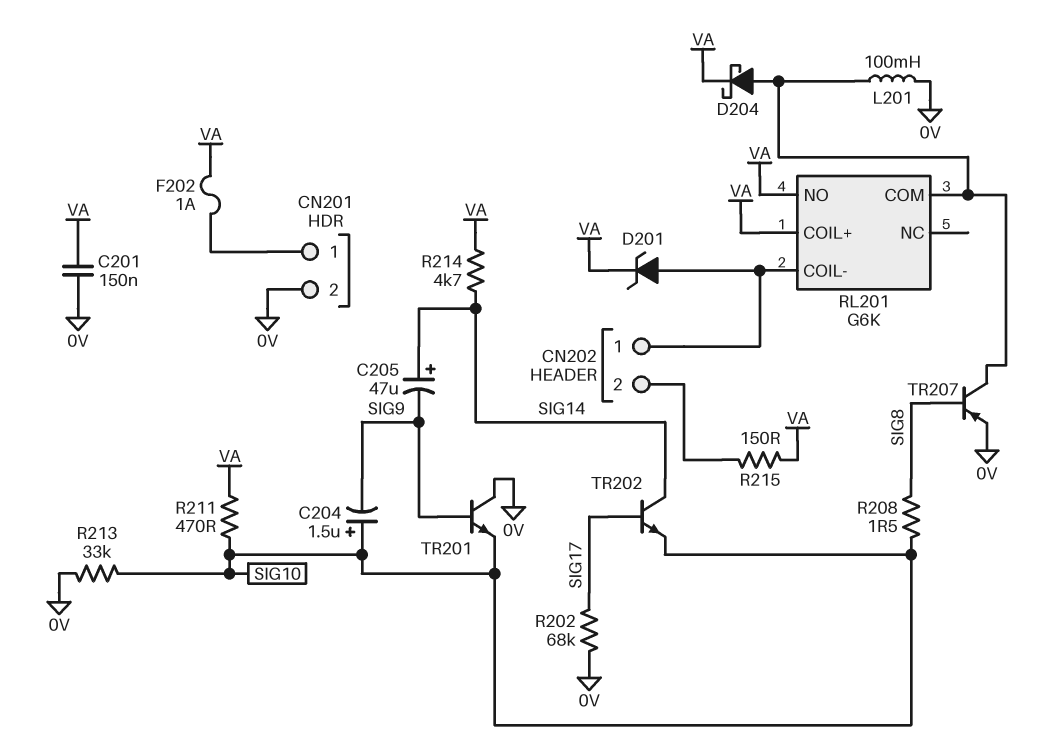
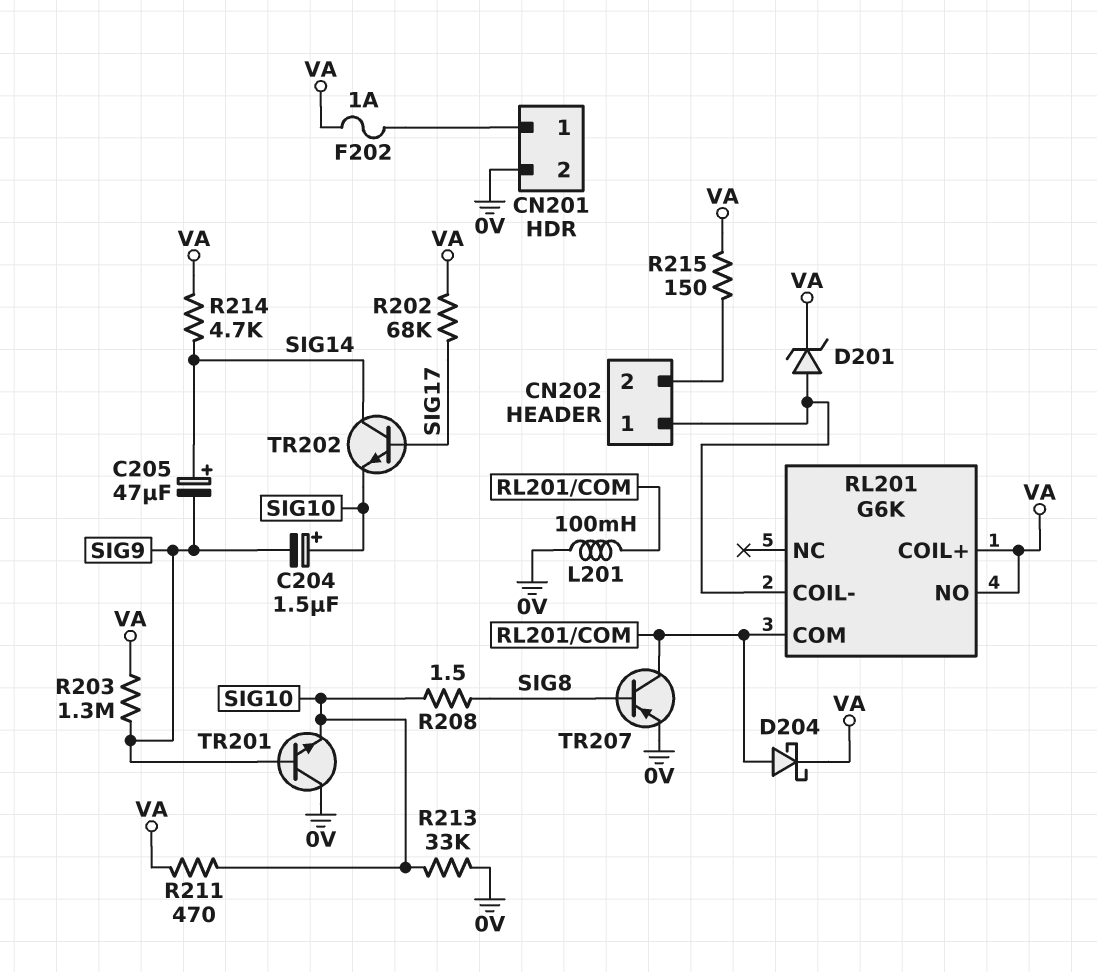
C201: 150nF (0V, VA) -> none
R202: 68k (0V, SIG17) -> 68k (SIG17, VA)
R203: none -> 1.3M (SIG9, VA)

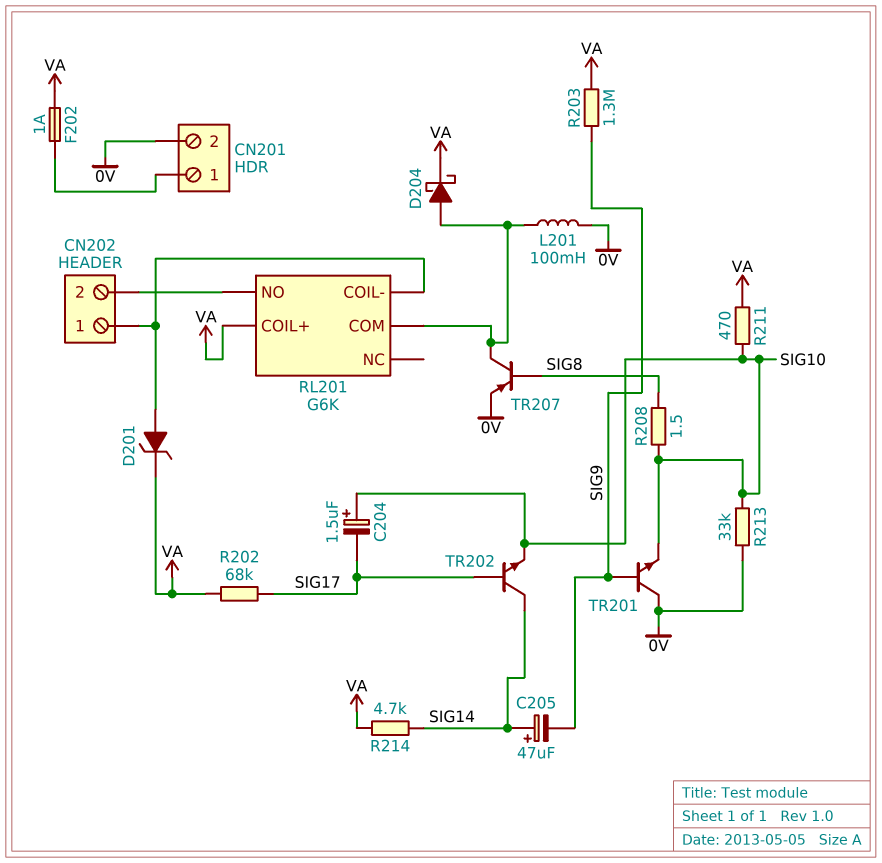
C204: 1.5uF (plus SIG10, minus SIG9) -> 1.5uF (plus SIG10, minus SIG17)
R215: 150 (CN202/2, VA) -> none
RL201 pin NO: VA -> CN202/2

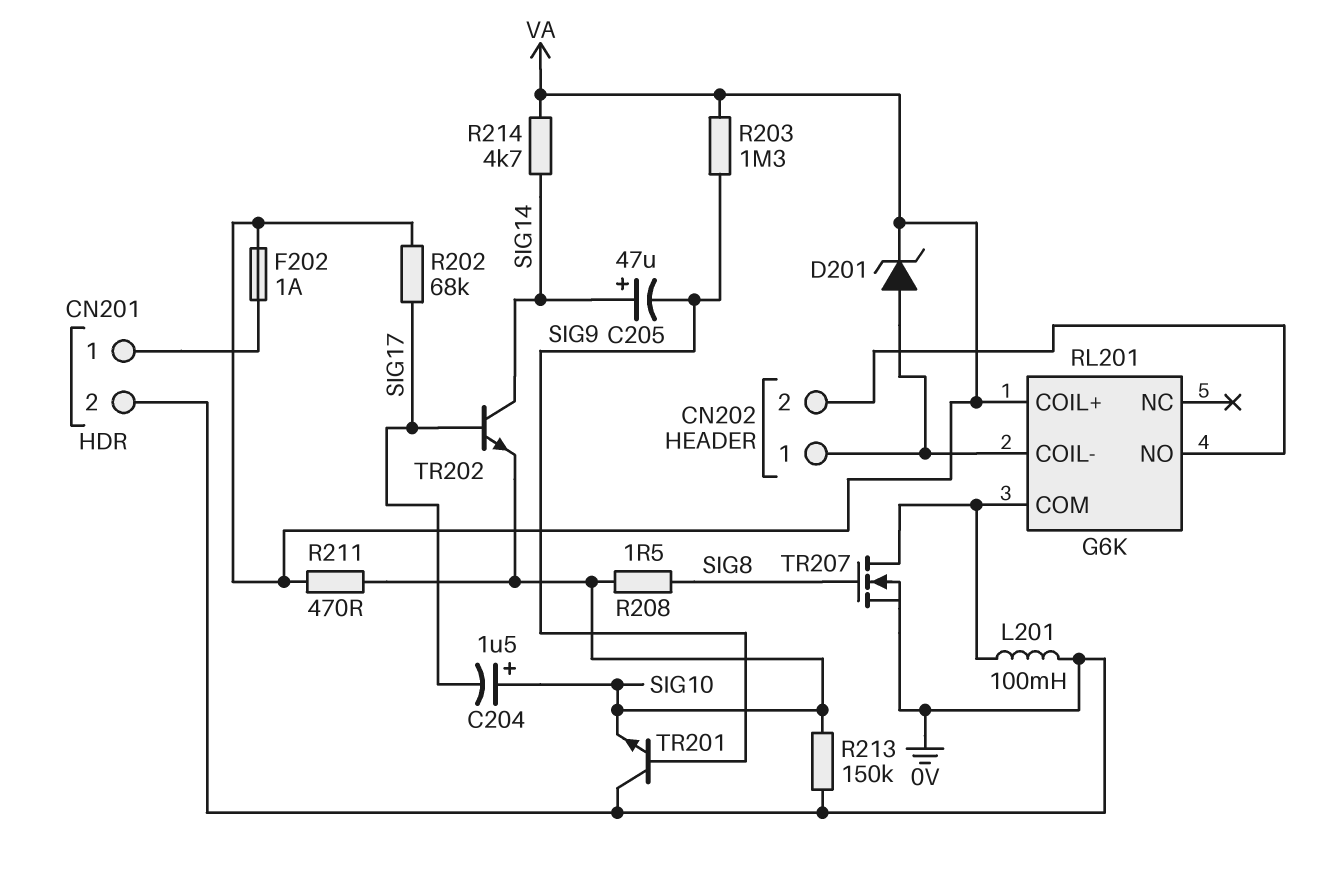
D204: schottky (A RL201/COM, K VA) -> none
R213: 33k (0V, SIG10) -> 150k (0V, SIG10)
TR207: PNP (B SIG8, C RL201/COM, E 0V) -> NMOS (G SIG8, D RL201/COM, S 0V)

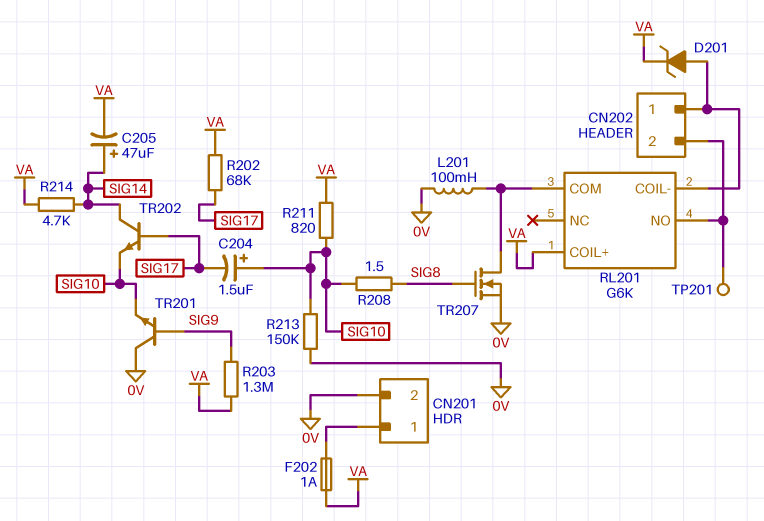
C205: 47uF (plus SIG14, minus SIG9) -> 47uF (plus SIG14, minus VA)
R211: 470 (SIG10, VA) -> 820 (SIG10, VA)
TP201: none -> test point (CN202/2)

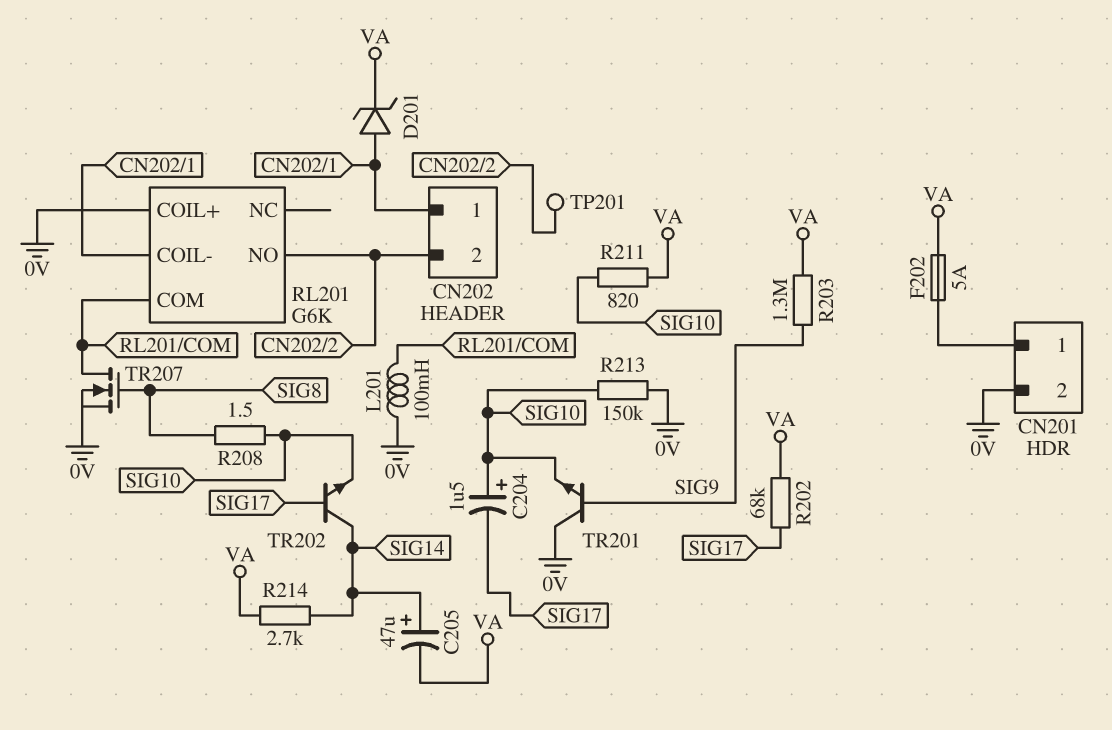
F202: 1A (CN201/1, VA) -> 5A (CN201/1, VA)
R214: 4.7k (SIG14, VA) -> 2.7k (SIG14, VA)
RL201 pin COIL+: VA -> 0V

